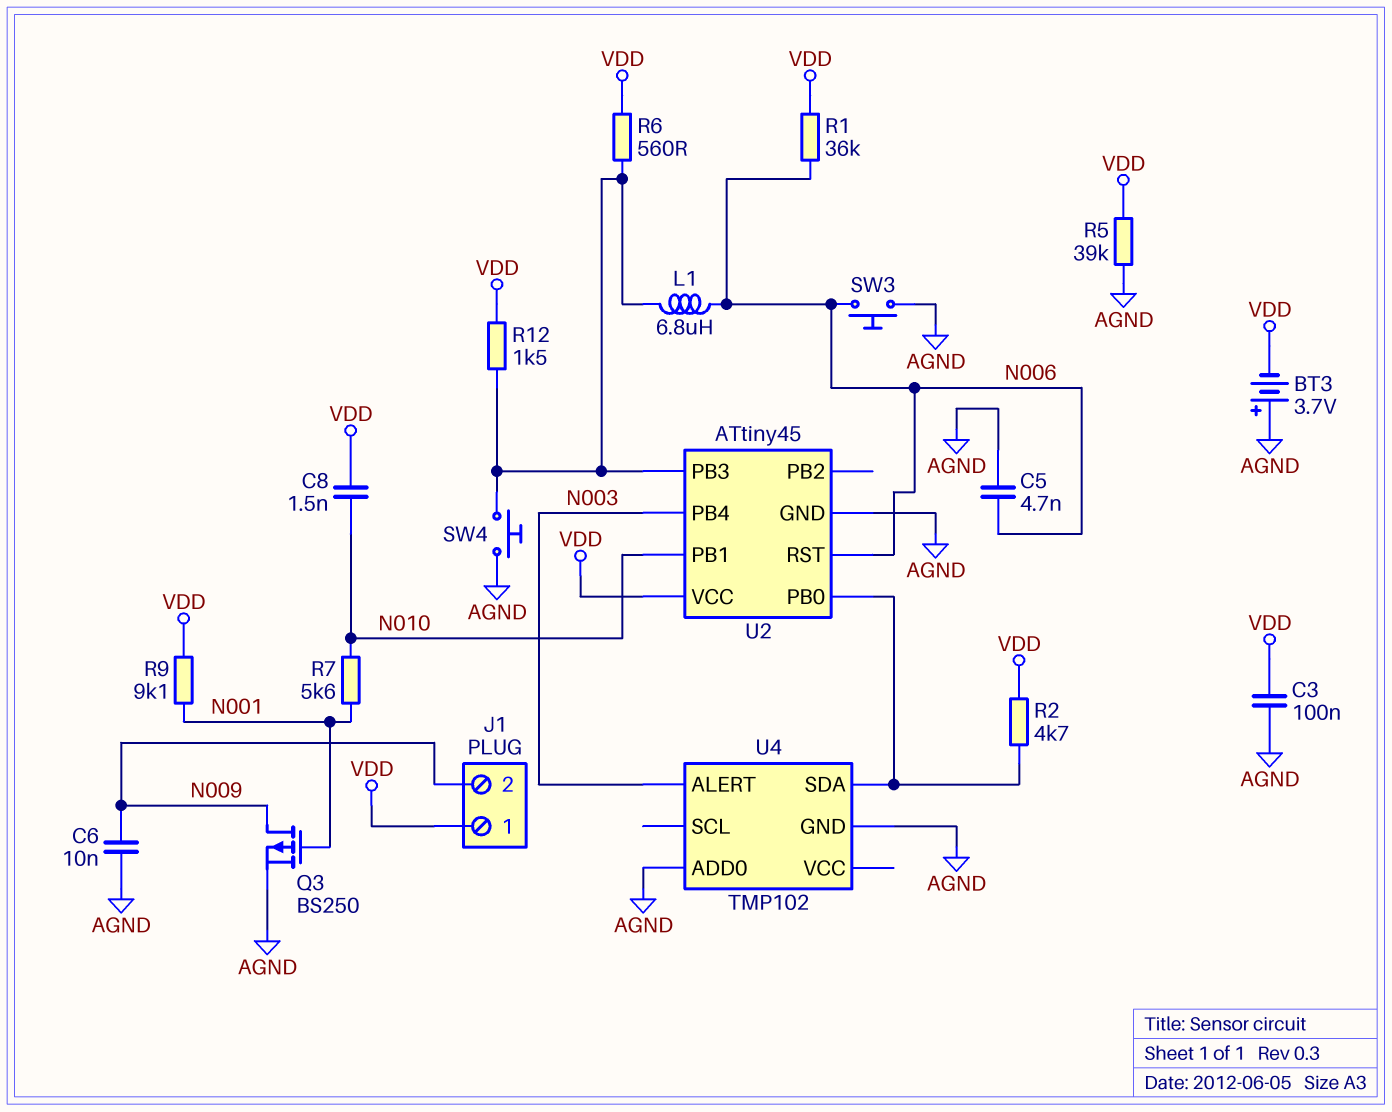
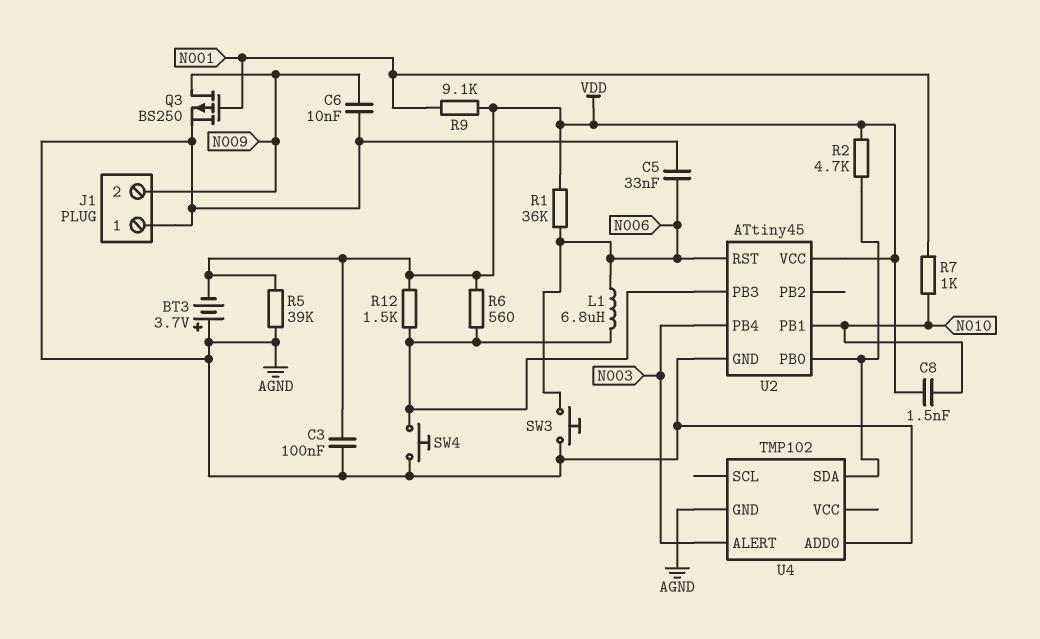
C5: 4.7nF (AGND, N006) -> 33nF (AGND, N006)
J1 pin 1: VDD -> AGND
R7: 5.6k (N001, N010) -> 1k (N001, N010)

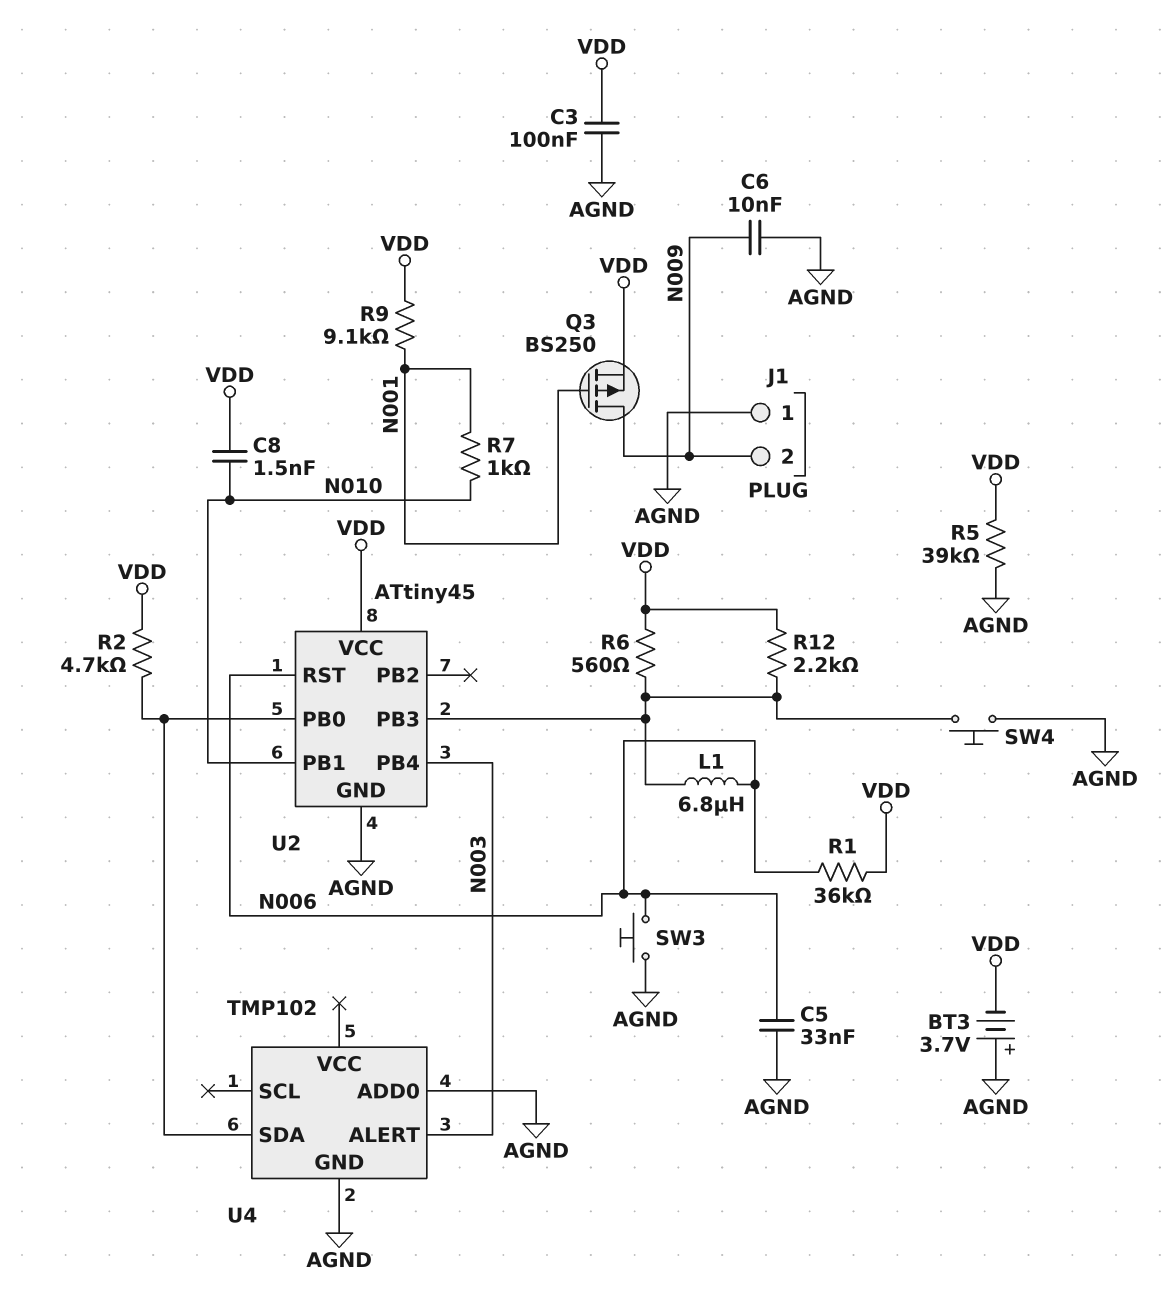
Q3: PMOS BS250 (G N001, D N009, S AGND) -> PMOS BS250 (G N001, D N009, S VDD)
R12: 1.5k (U2/PB3, VDD) -> 2.2k (U2/PB3, VDD)

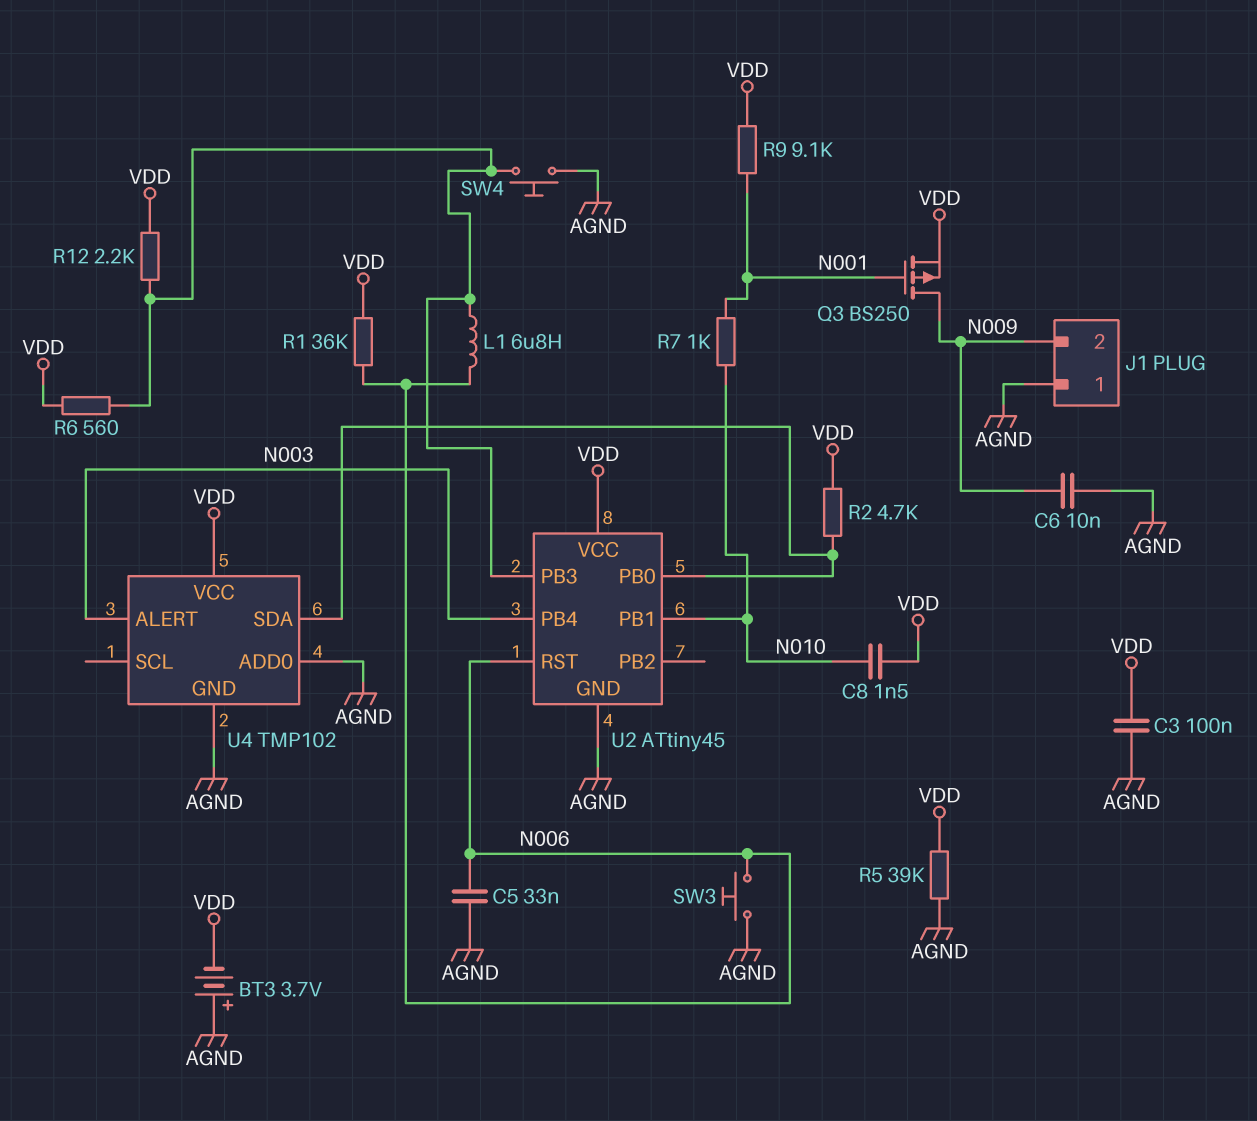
U4 pin VCC: none -> VDD

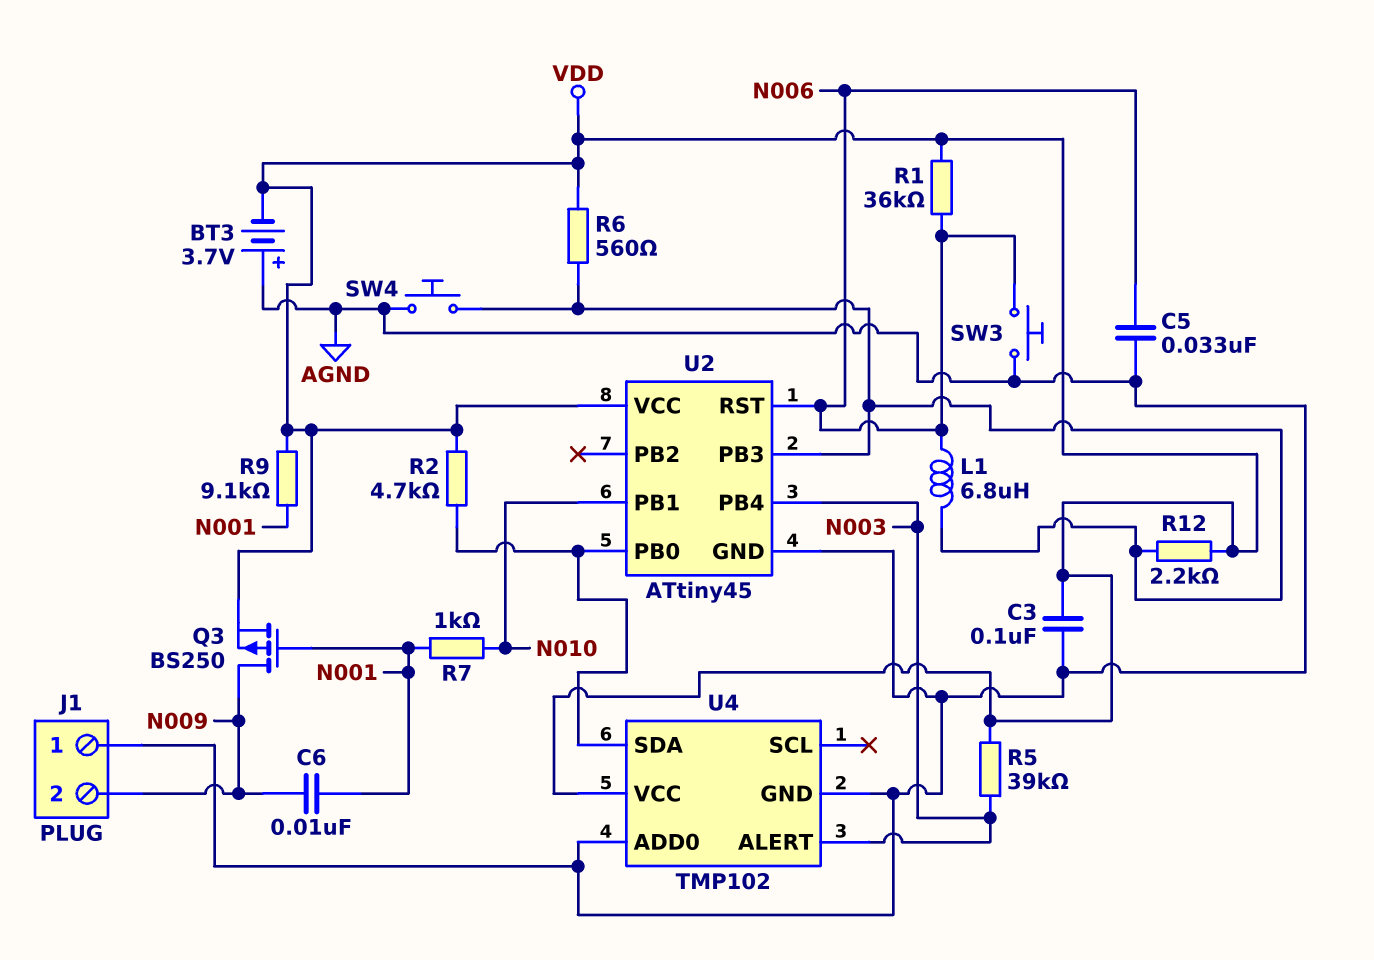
C6: 10nF (AGND, N009) -> 10nF (N001, N009)
C8: 1.5nF (N010, VDD) -> none
R5: 39k (AGND, VDD) -> 39k (N003, VDD)

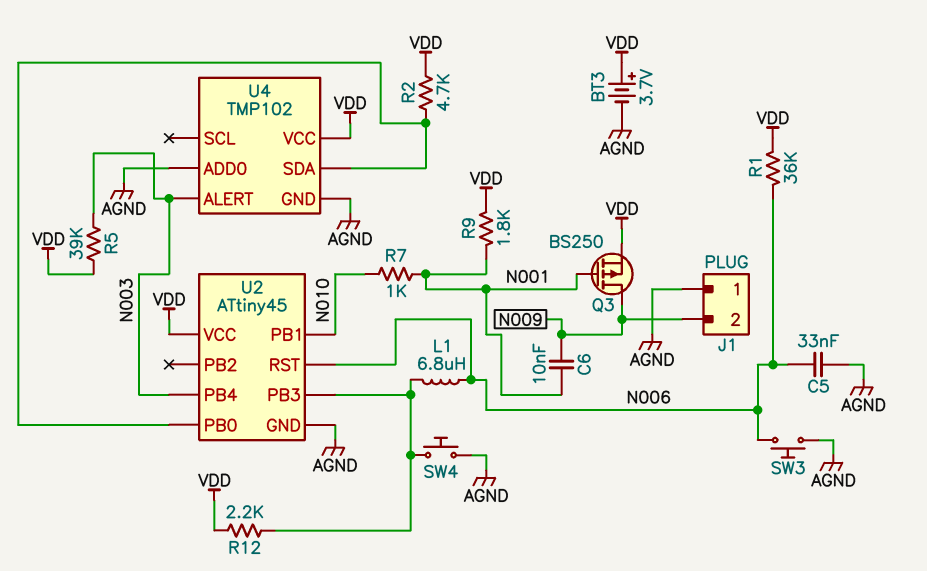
BT3: 3.7V (plus AGND, minus VDD) -> 3.7V (plus VDD, minus AGND)
C3: 100nF (AGND, VDD) -> none
R6: 560 (U2/PB3, VDD) -> none
R9: 9.1k (N001, VDD) -> 1.8k (N001, VDD)

